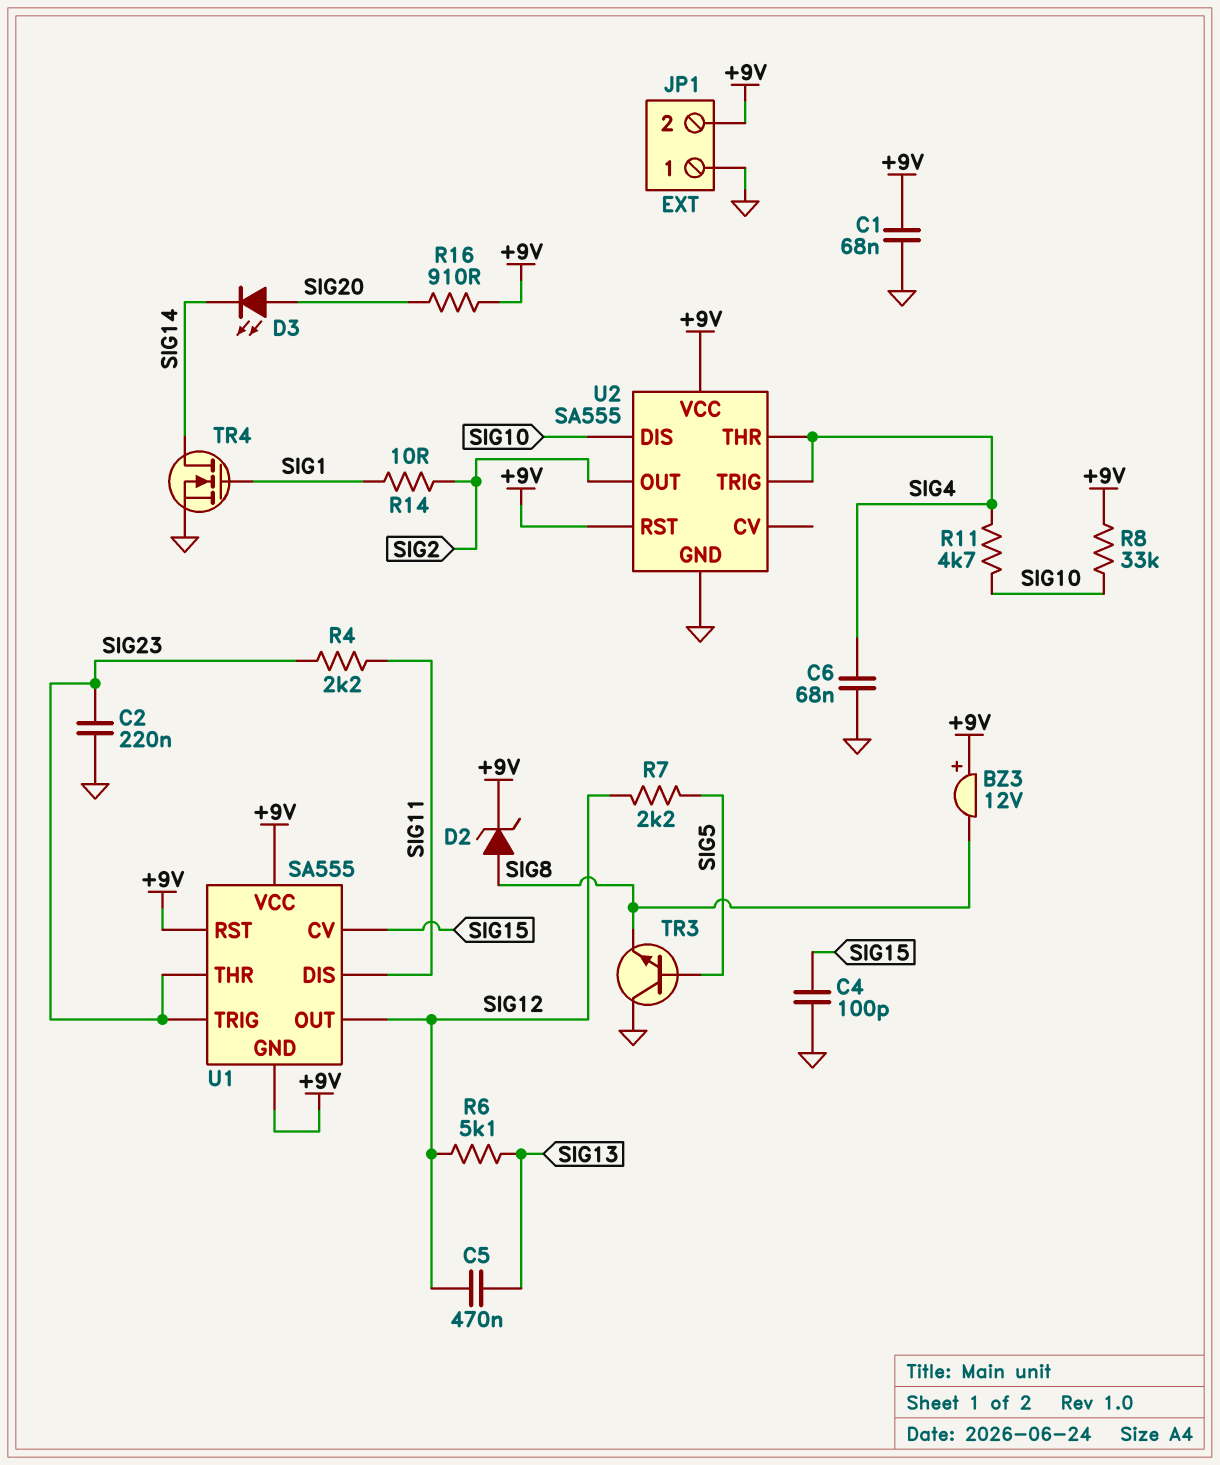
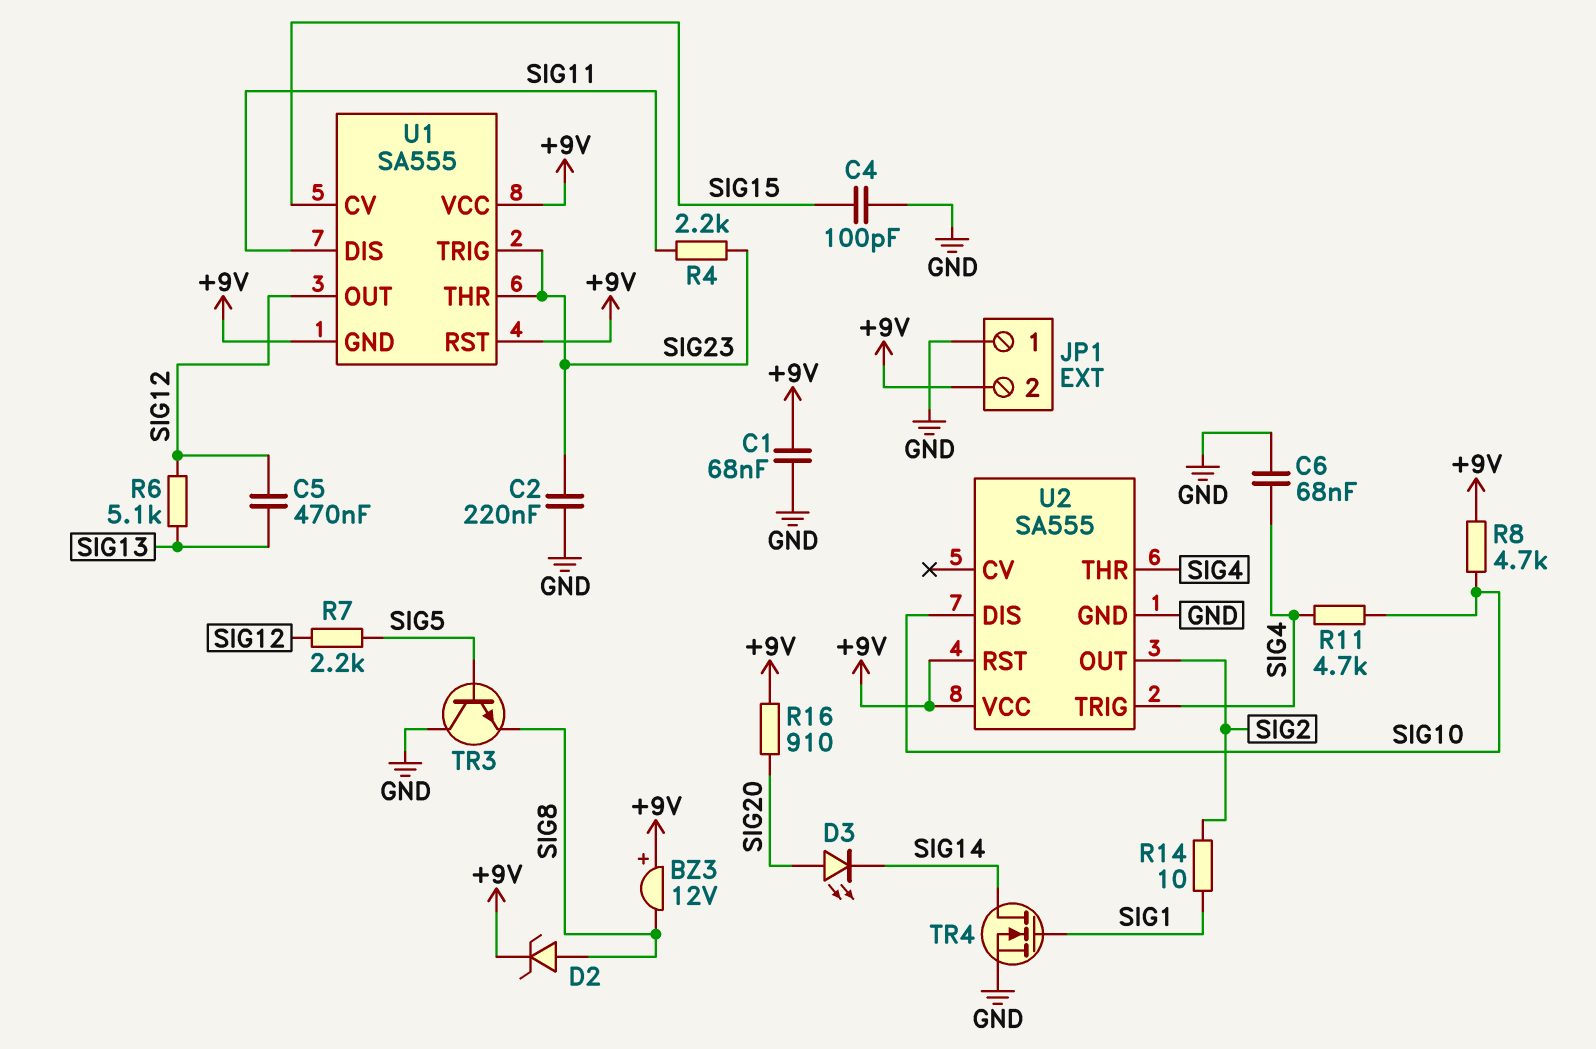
R8: 33k (+9V, SIG10) -> 4.7k (+9V, SIG10)

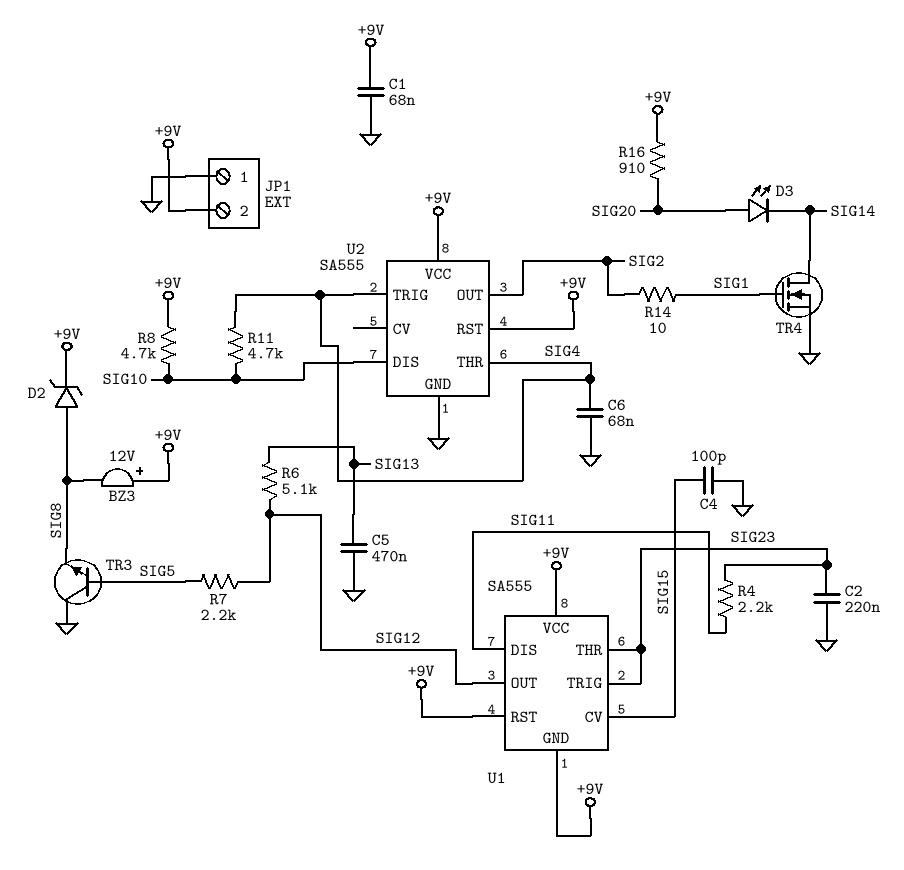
C5: 470nF (SIG12, SIG13) -> 470nF (GND, SIG13)

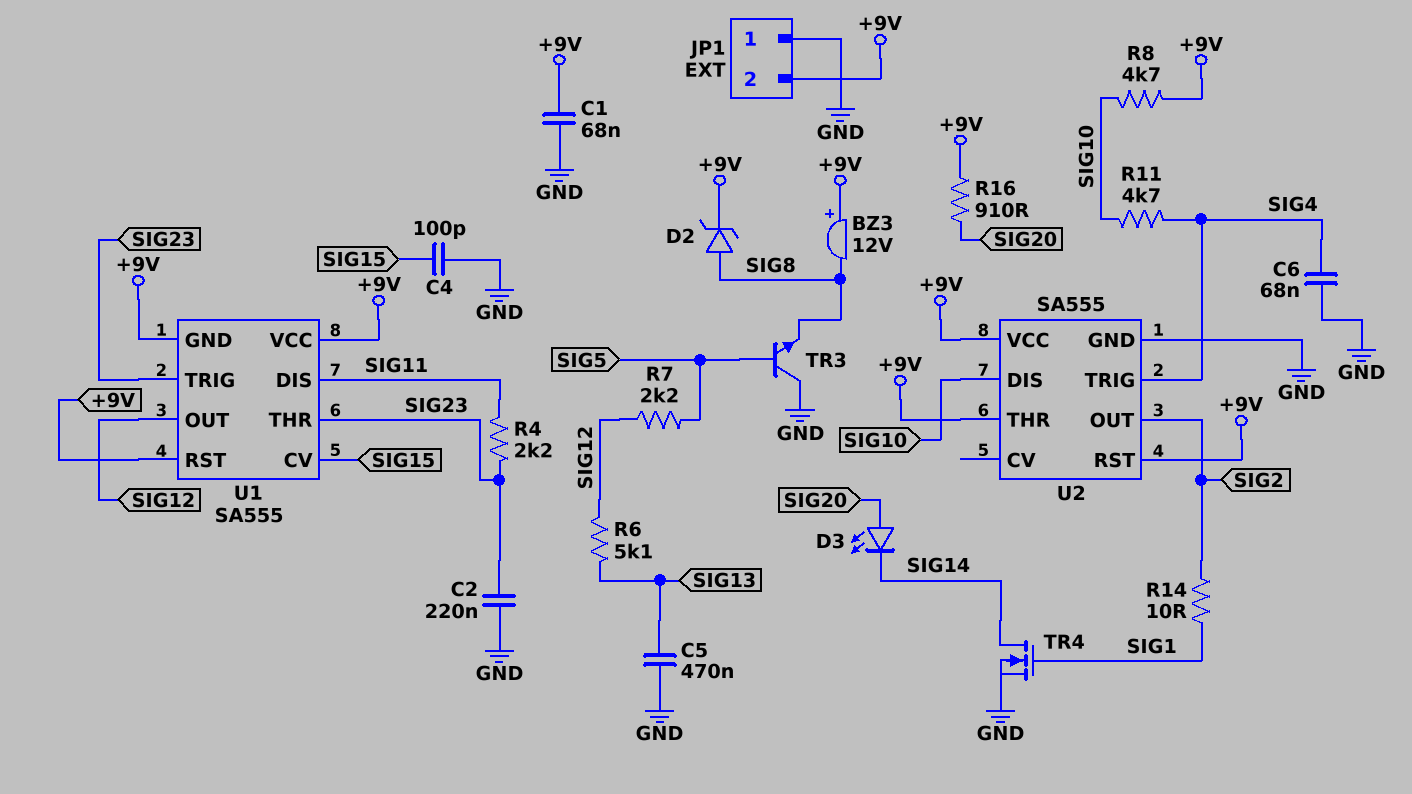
U2 pin THR: SIG4 -> +9V

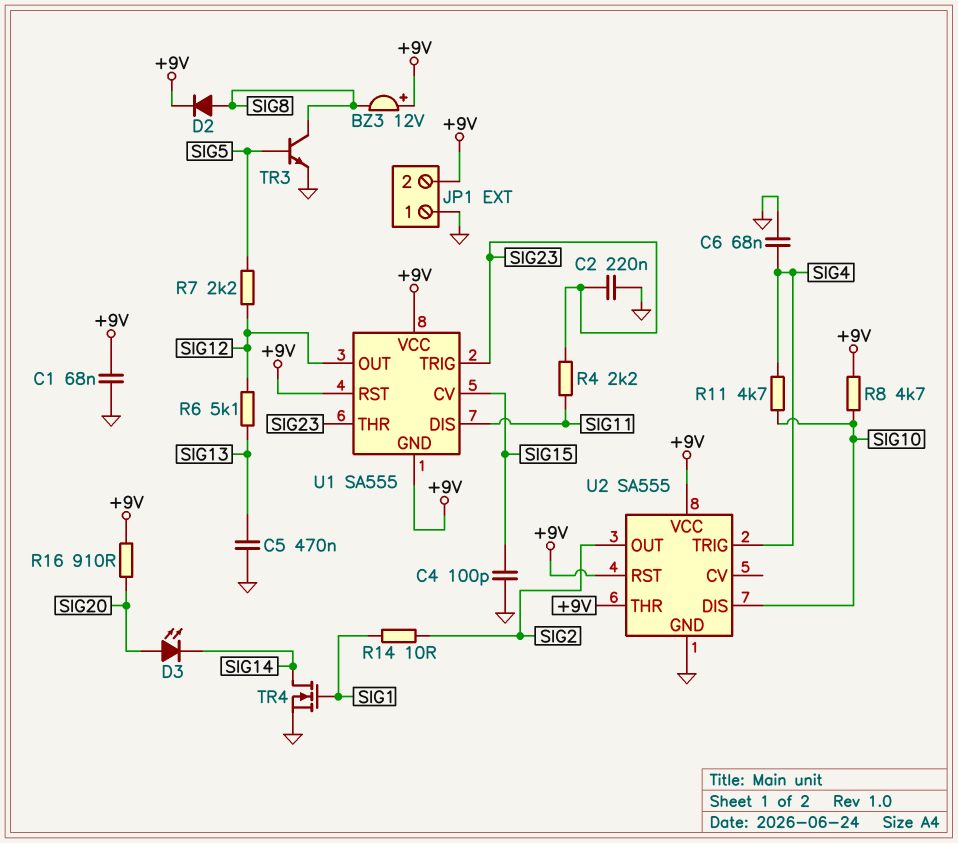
D2: zener (A SIG8, K +9V) -> diode (A SIG8, K +9V)
TR3: NPN (B SIG5, C GND, E SIG8) -> NPN (B SIG5, C SIG8, E GND)

